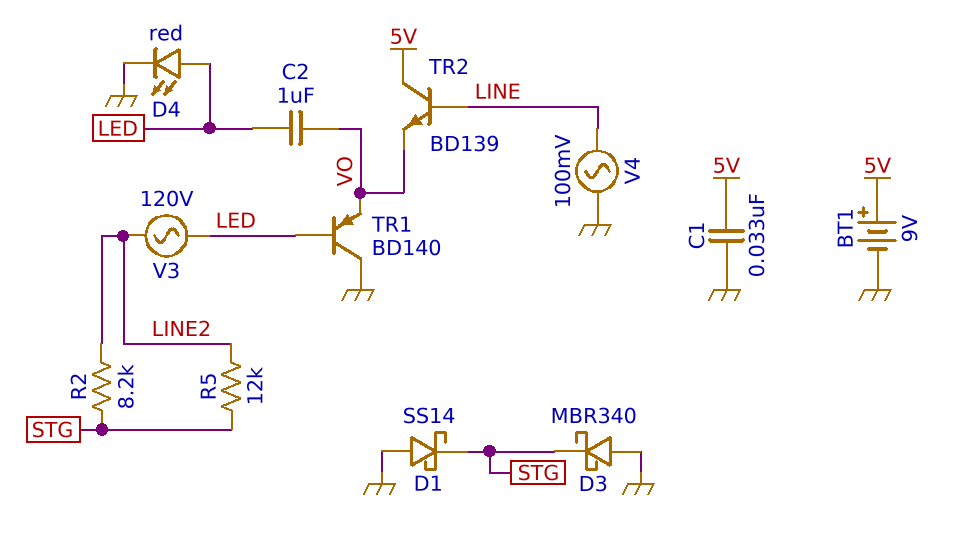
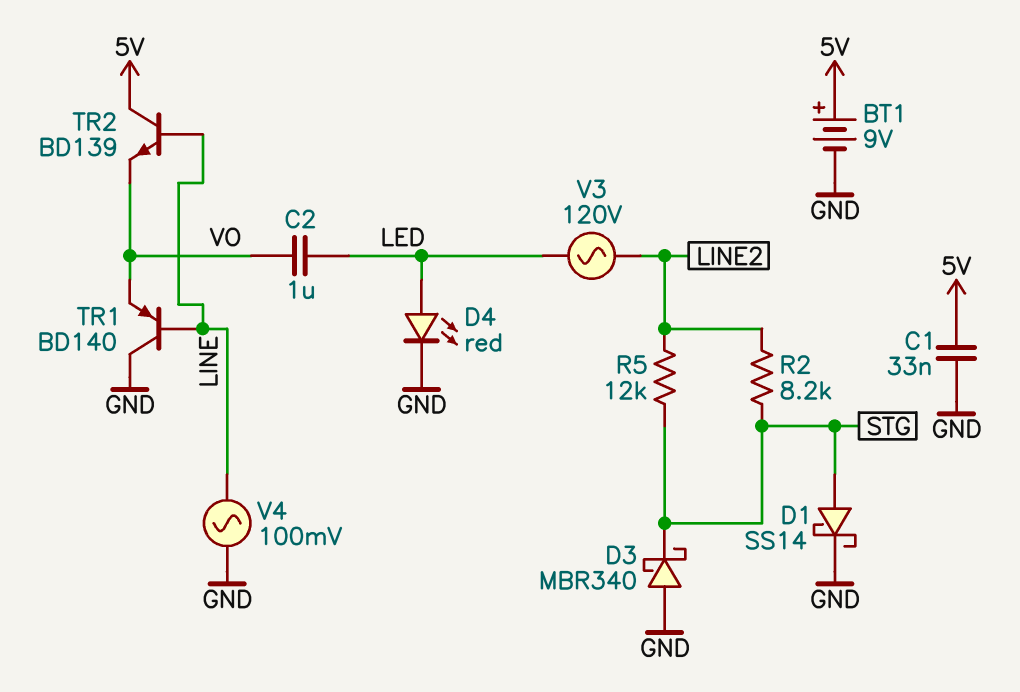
D1: schottky SS14 (A GND, K STG) -> schottky SS14 (A STG, K GND)
TR1: PNP BD140 (B LED, C GND, E VO) -> PNP BD140 (B LINE, C GND, E VO)

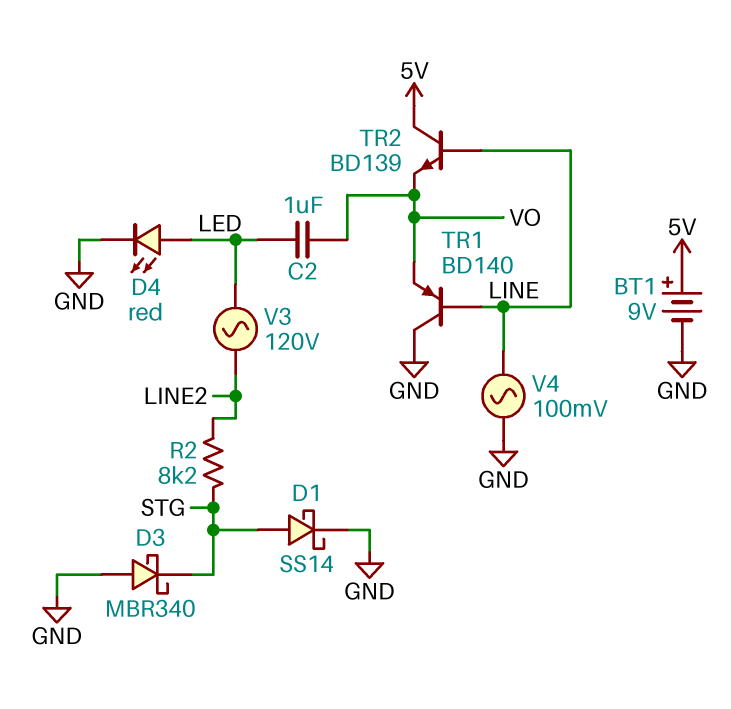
C1: 33nF (5V, GND) -> none
R5: 12k (LINE2, STG) -> none

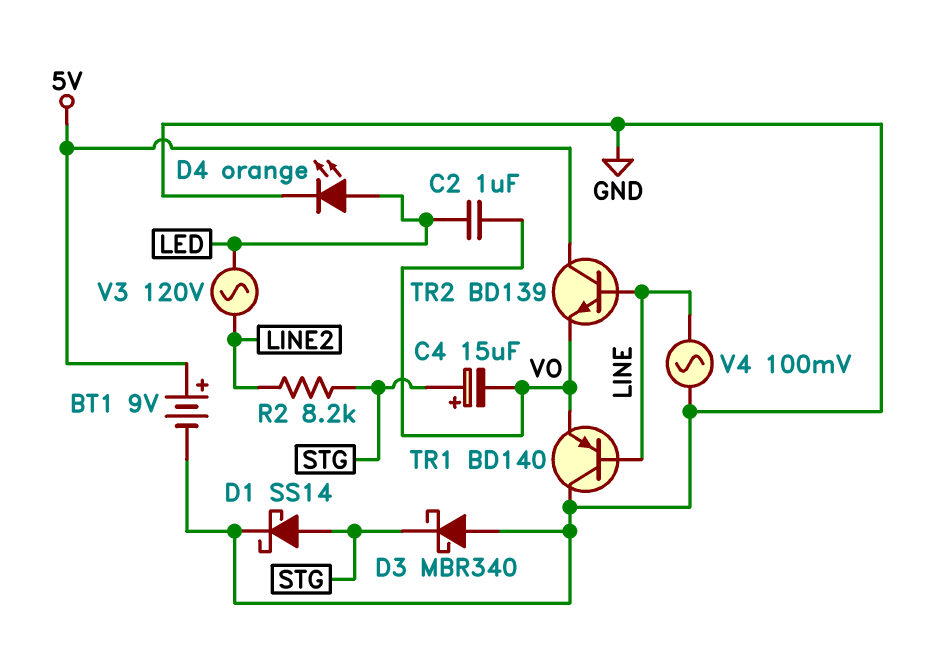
C4: none -> 15uF (plus STG, minus VO)
D4: LED red (A LED, K GND) -> LED orange (A LED, K GND)

